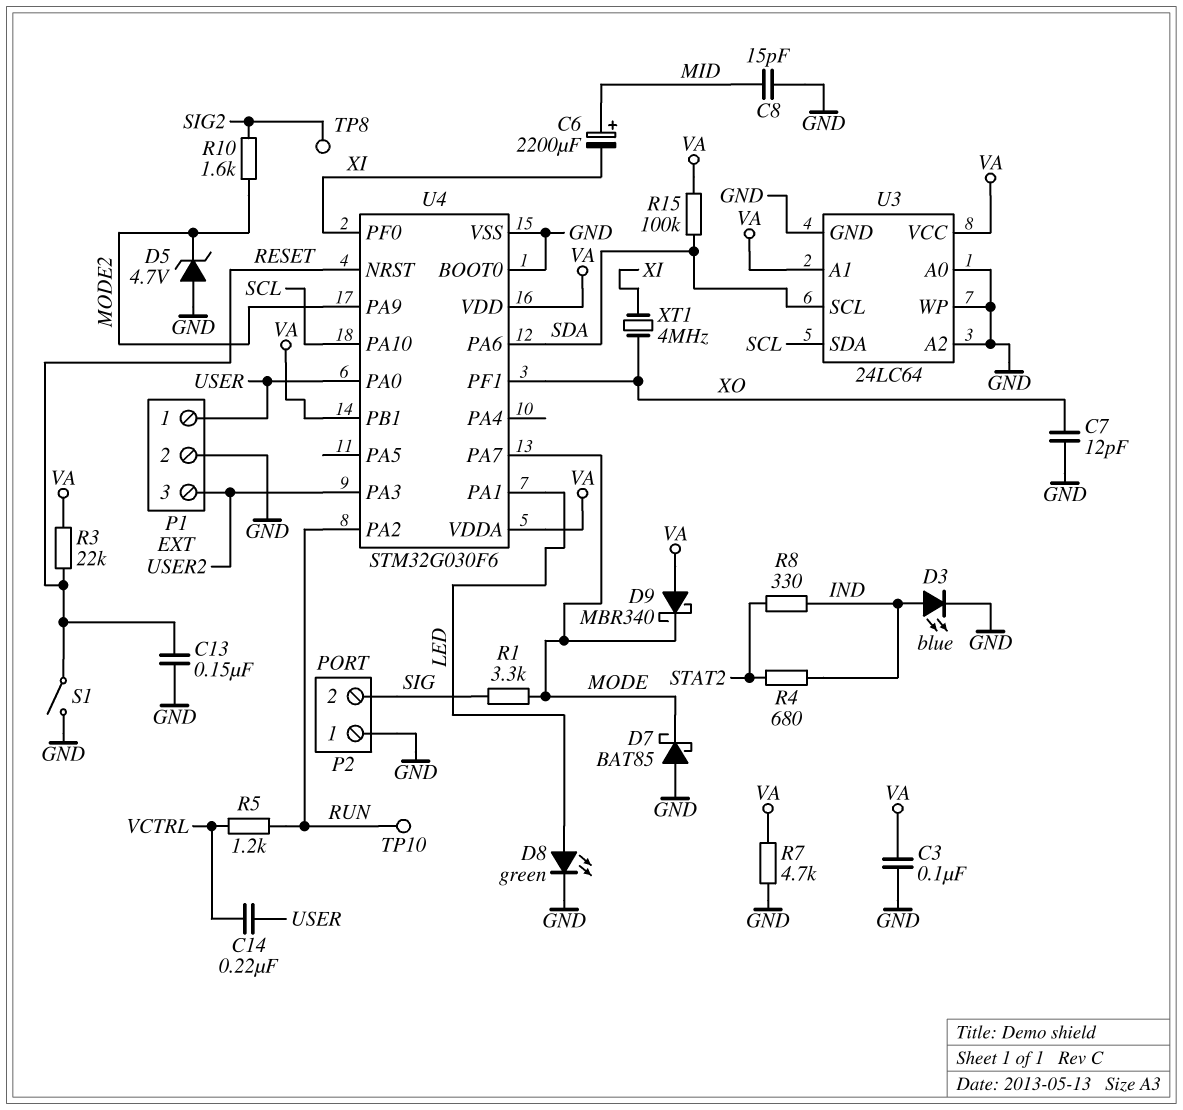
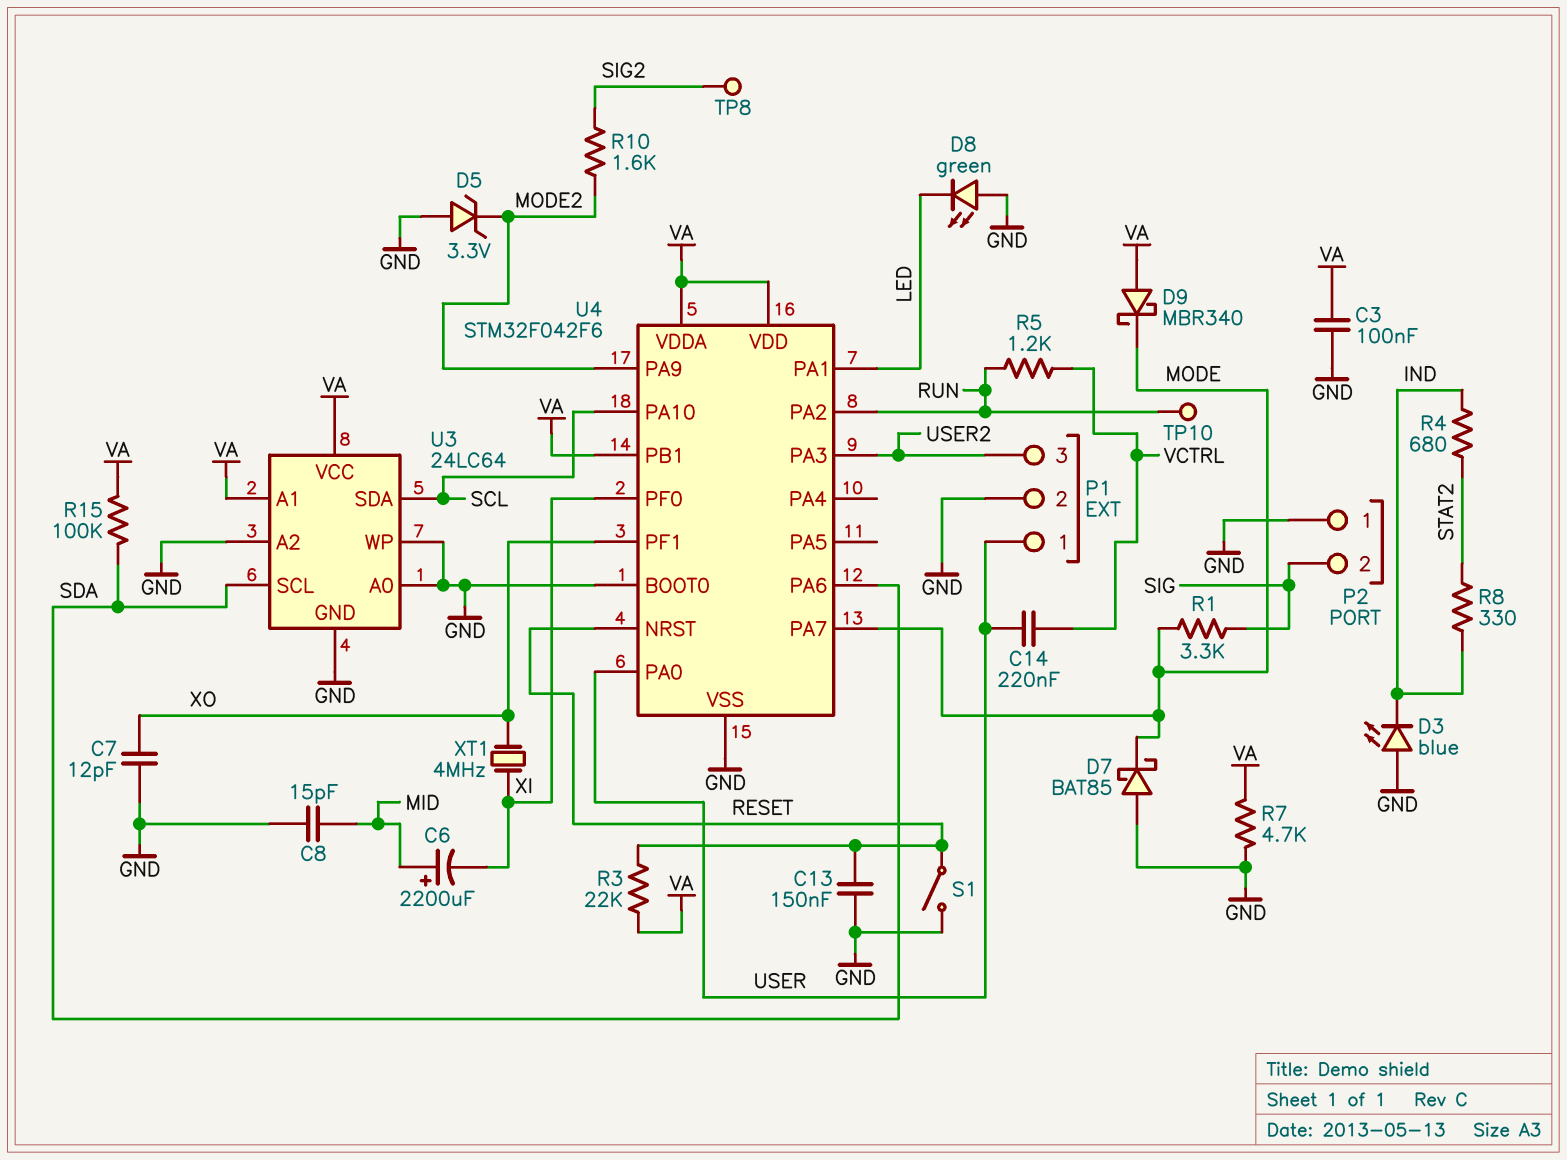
D3: LED blue (A IND, K GND) -> LED blue (A GND, K IND)
D5: zener 4.7V (A GND, K MODE2) -> zener 3.3V (A GND, K MODE2)
D8: LED green (A LED, K GND) -> LED green (A GND, K LED)
U4: STM32G030F6 -> STM32F042F6

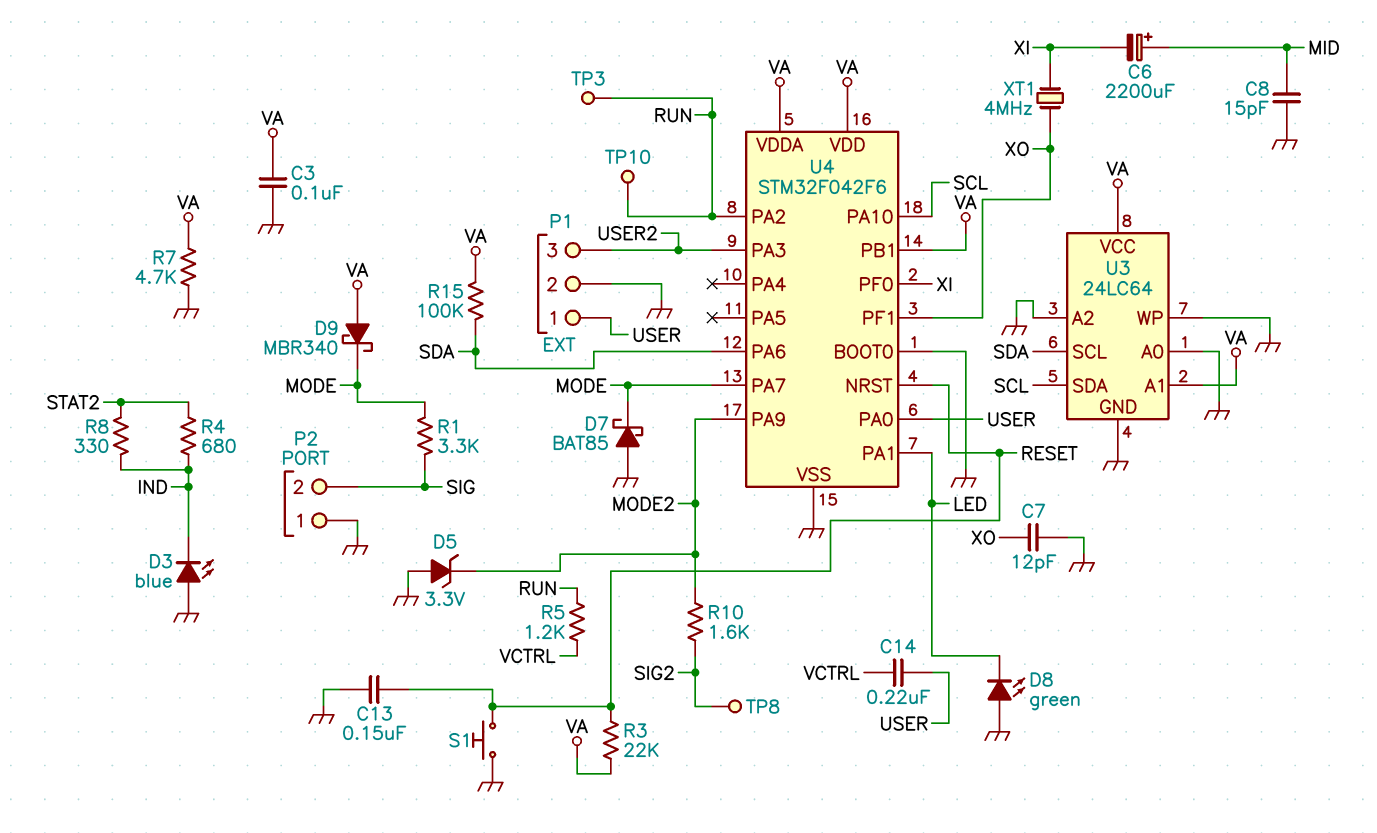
S1: switch (GND, RESET) -> button (GND, RESET)
TP3: none -> test point (RUN)

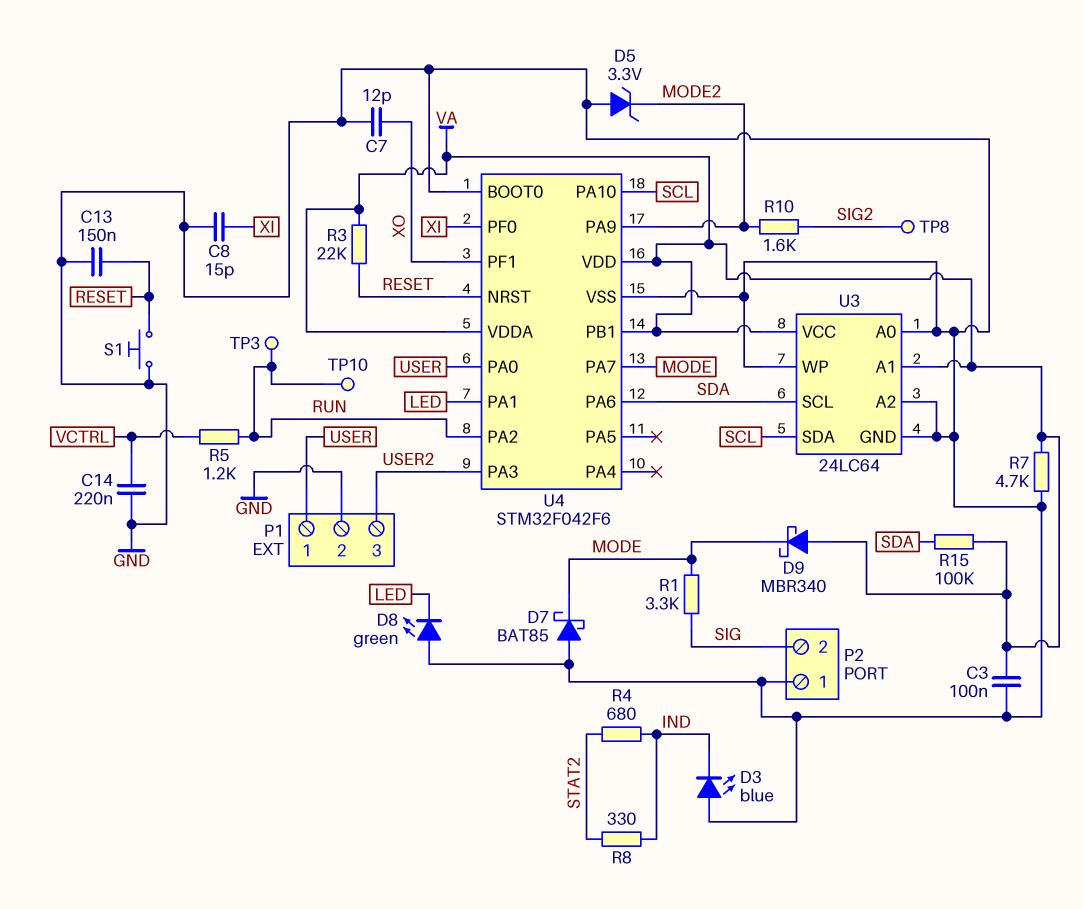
C6: 2200uF (plus MID, minus XI) -> none
C8: 15pF (GND, MID) -> 15pF (GND, XI)
C14: 220nF (USER, VCTRL) -> 220nF (GND, VCTRL)
XT1: 4MHz (XI, XO) -> none

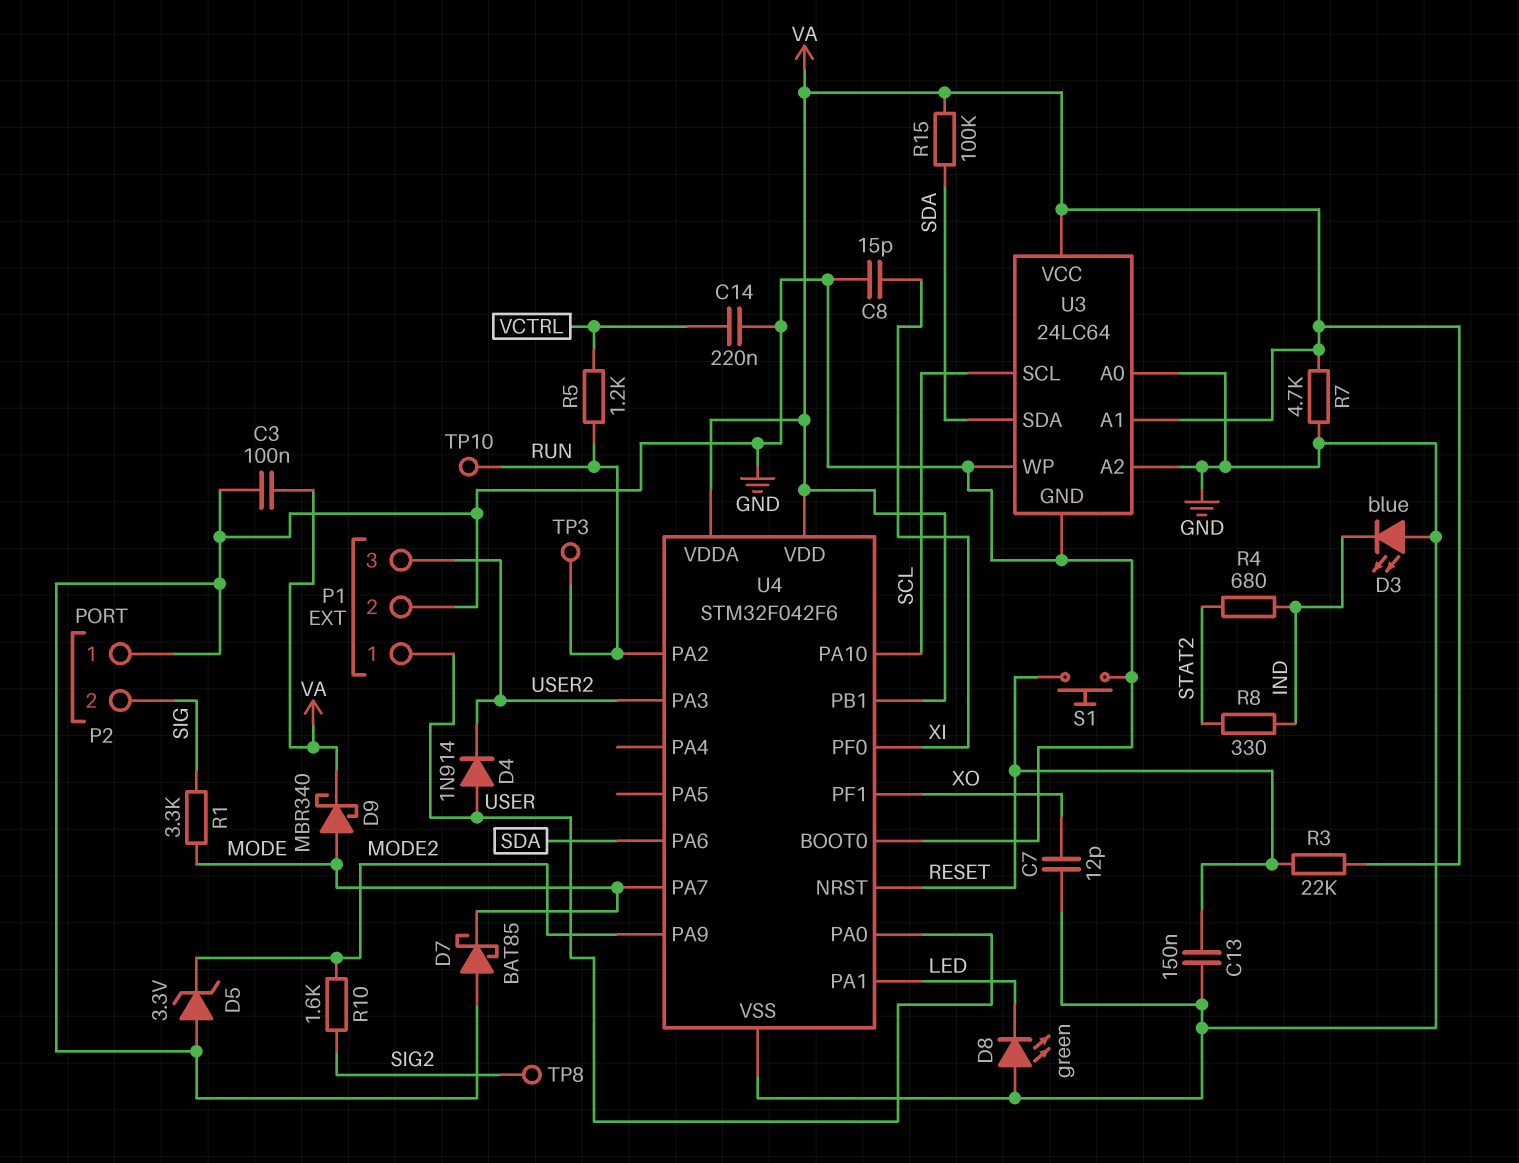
D4: none -> diode 1N914 (A USER, K USER2)
D9: schottky MBR340 (A VA, K MODE) -> schottky MBR340 (A MODE, K VA)
U3 pin SCL: SDA -> SCL
U3 pin SDA: SCL -> SDA

